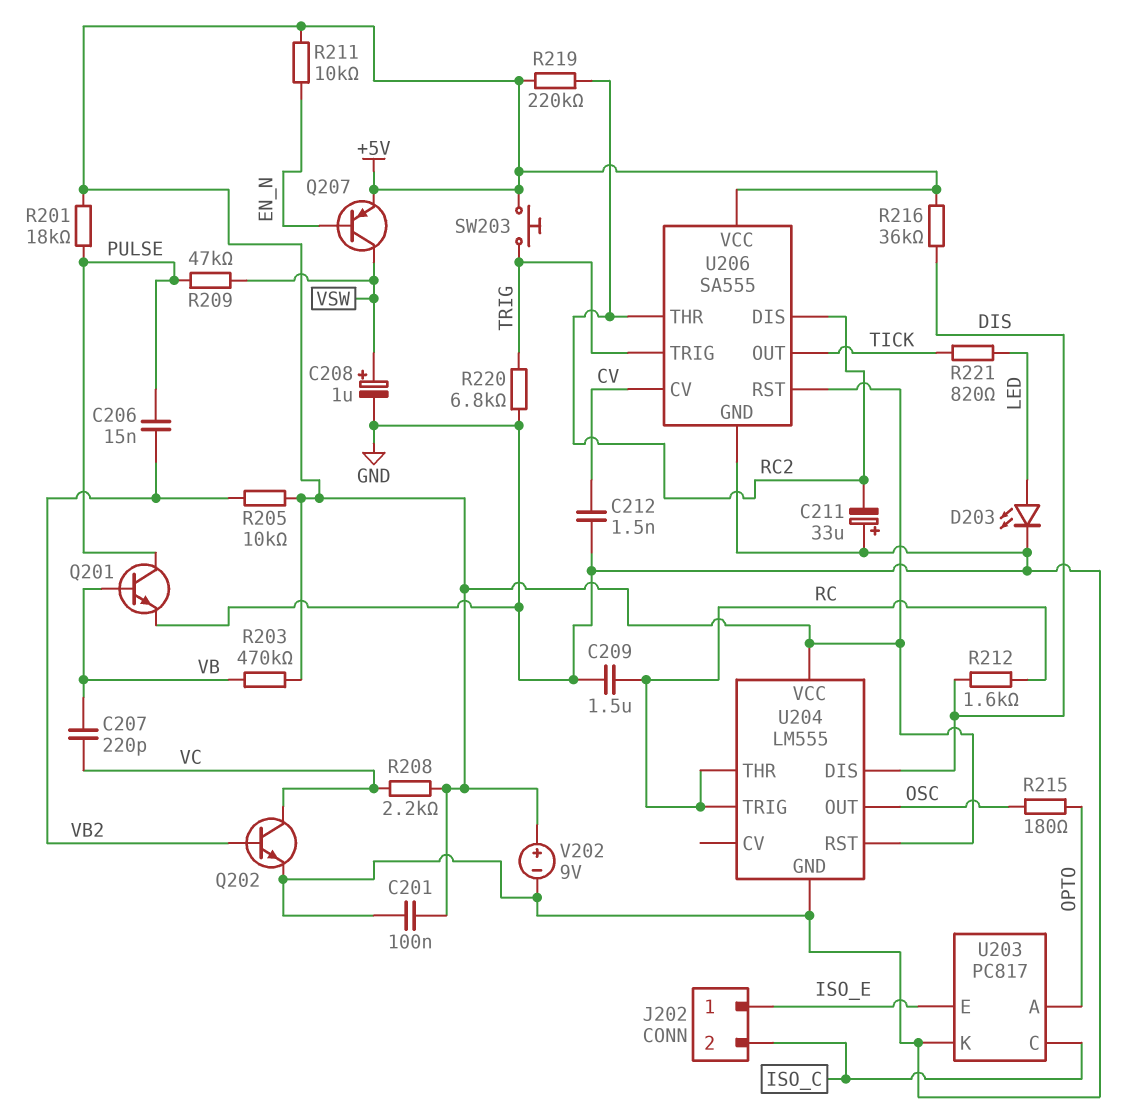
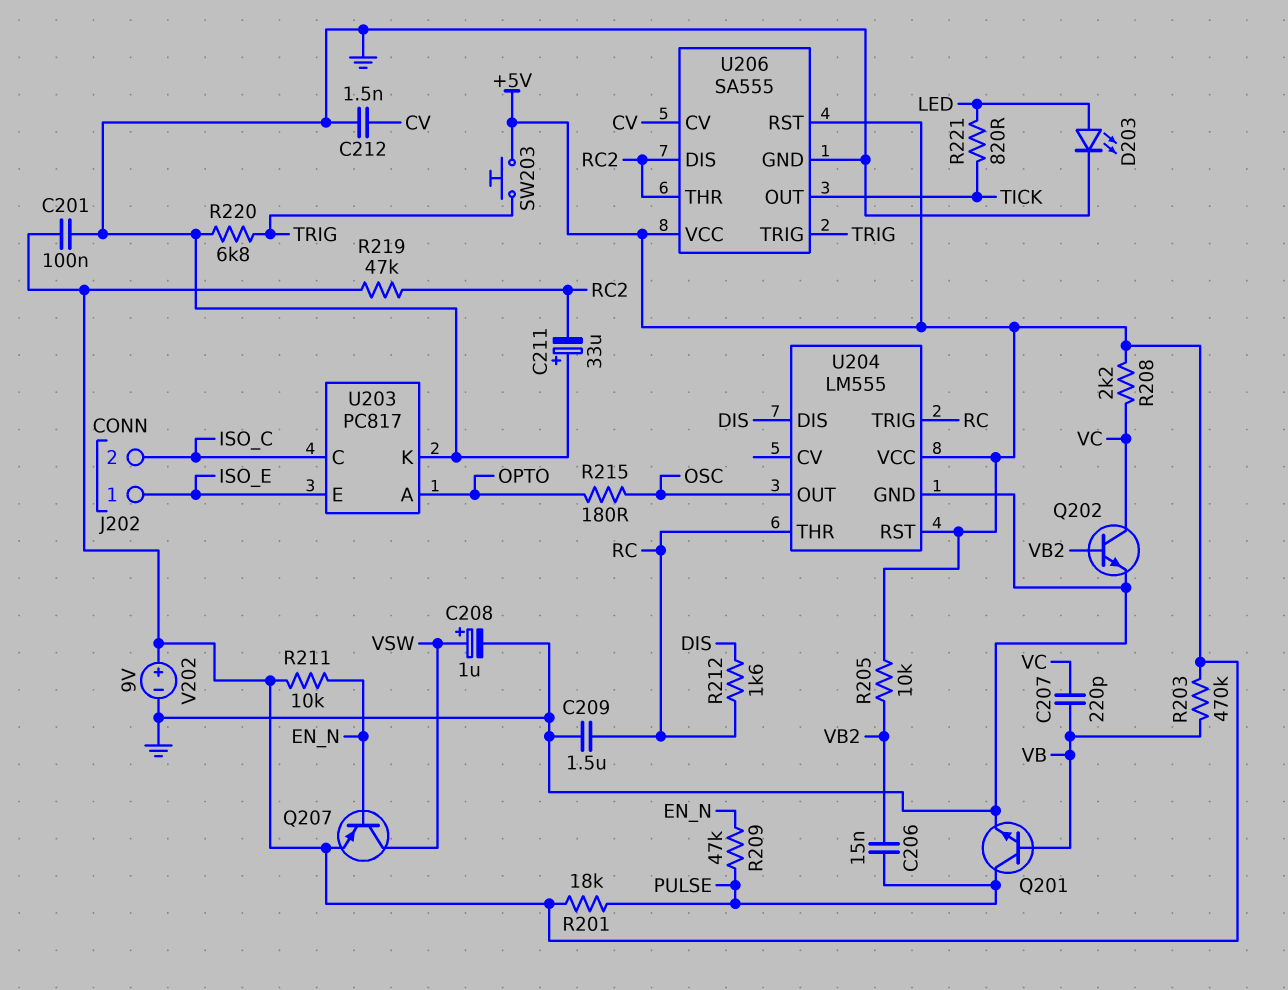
R209: 47k (PULSE, VSW) -> 47k (EN_N, PULSE)
R216: 36k (+5V, DIS) -> none
R219: 220k (+5V, RC2) -> 47k (+5V, RC2)

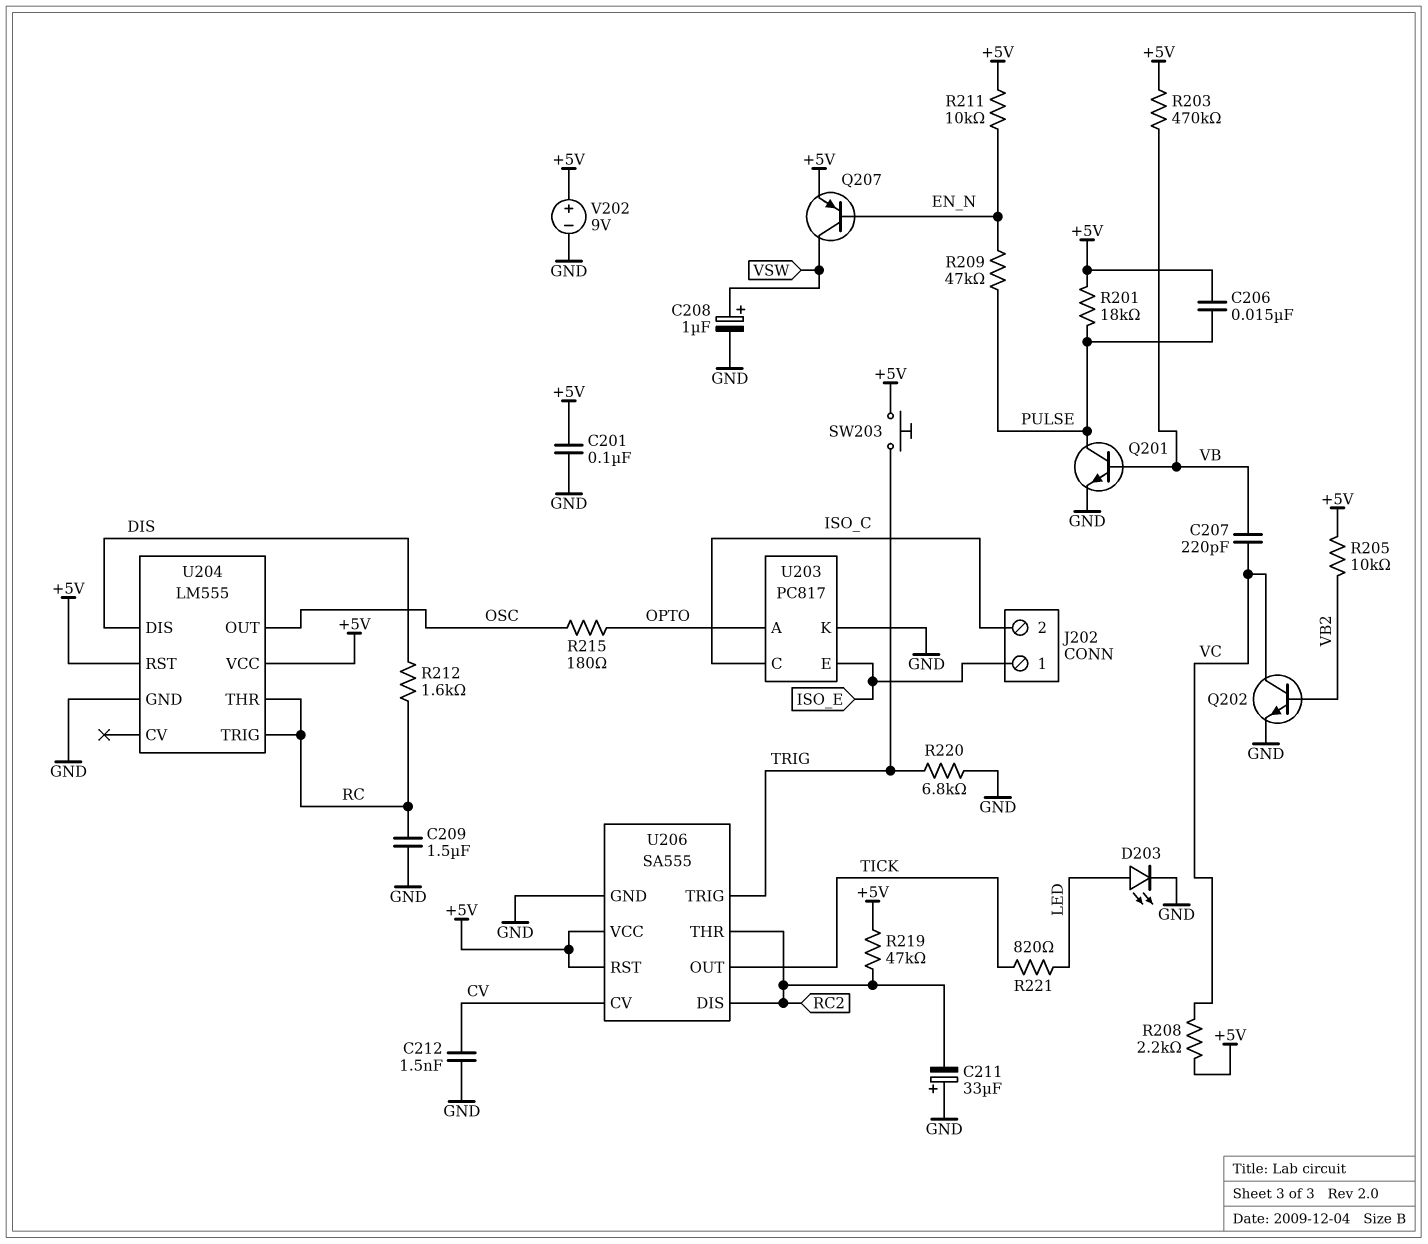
C206: 15nF (PULSE, VB2) -> 15nF (+5V, PULSE)

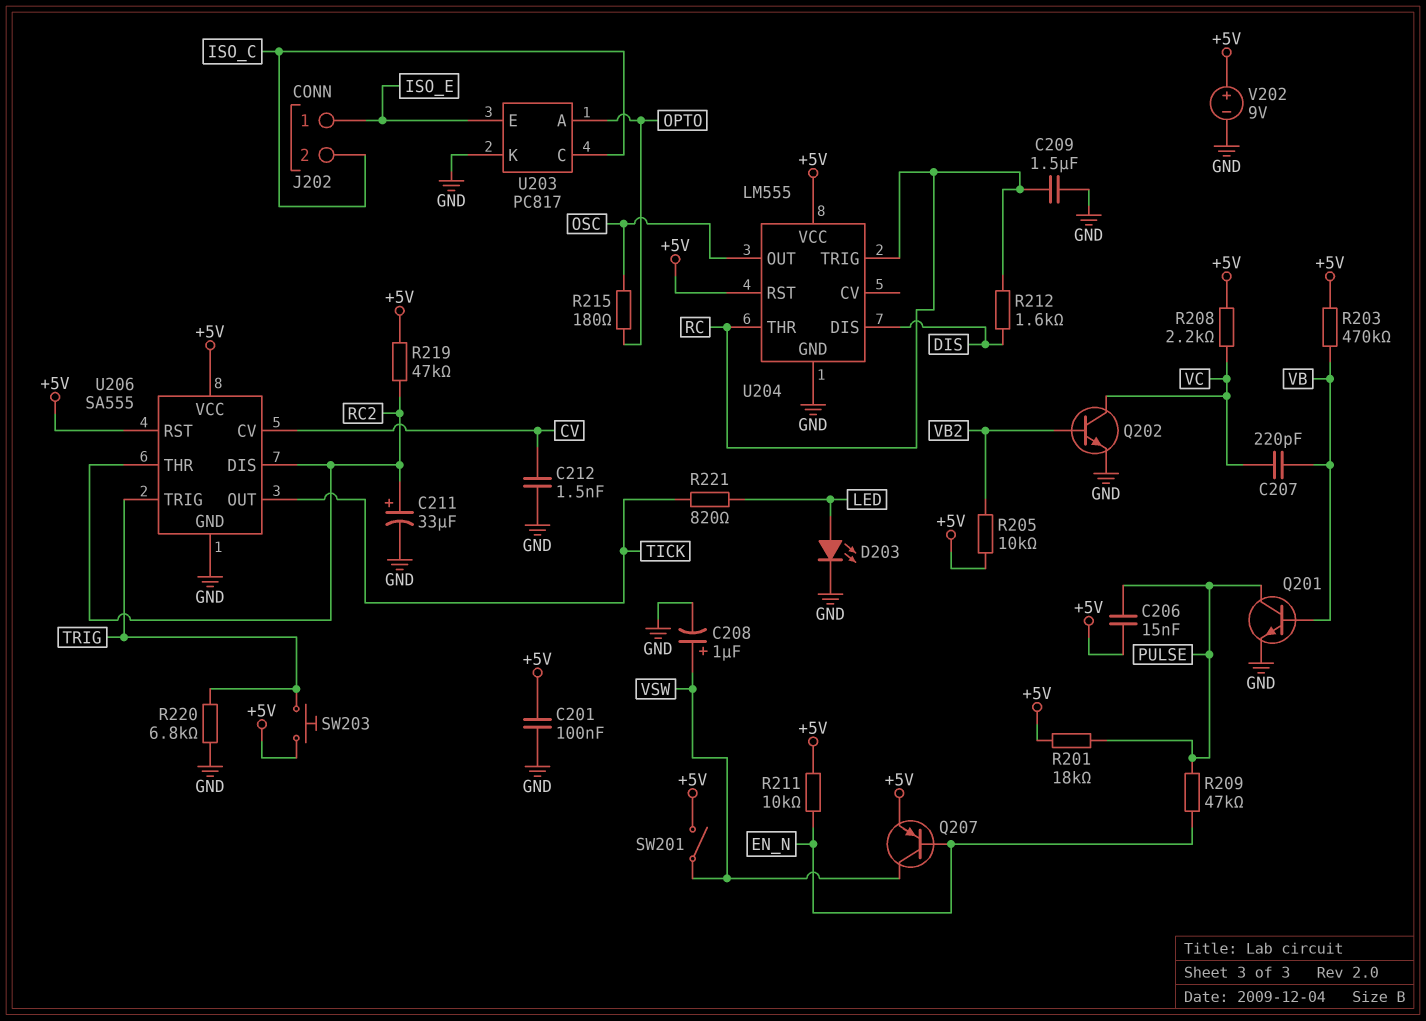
C211: 33uF (plus GND, minus RC2) -> 33uF (plus RC2, minus GND)
SW201: none -> switch (+5V, VSW)

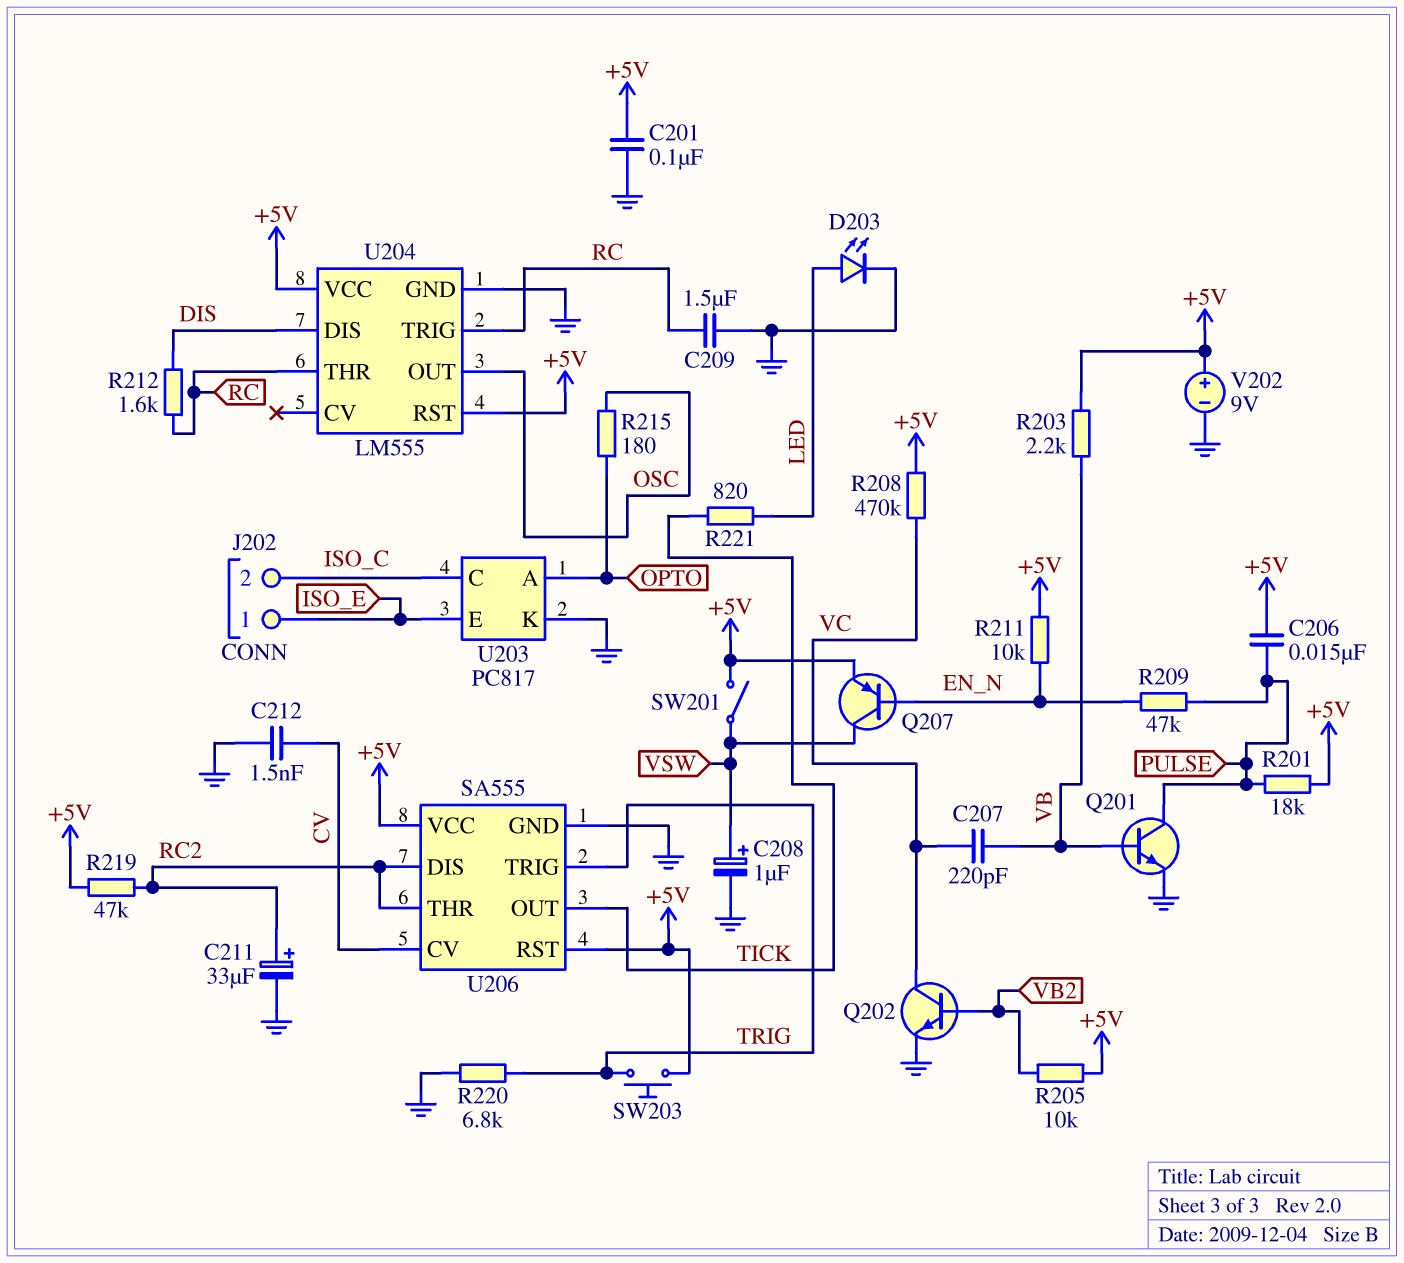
R203: 470k (+5V, VB) -> 2.2k (+5V, VB)
R208: 2.2k (+5V, VC) -> 470k (+5V, VC)

